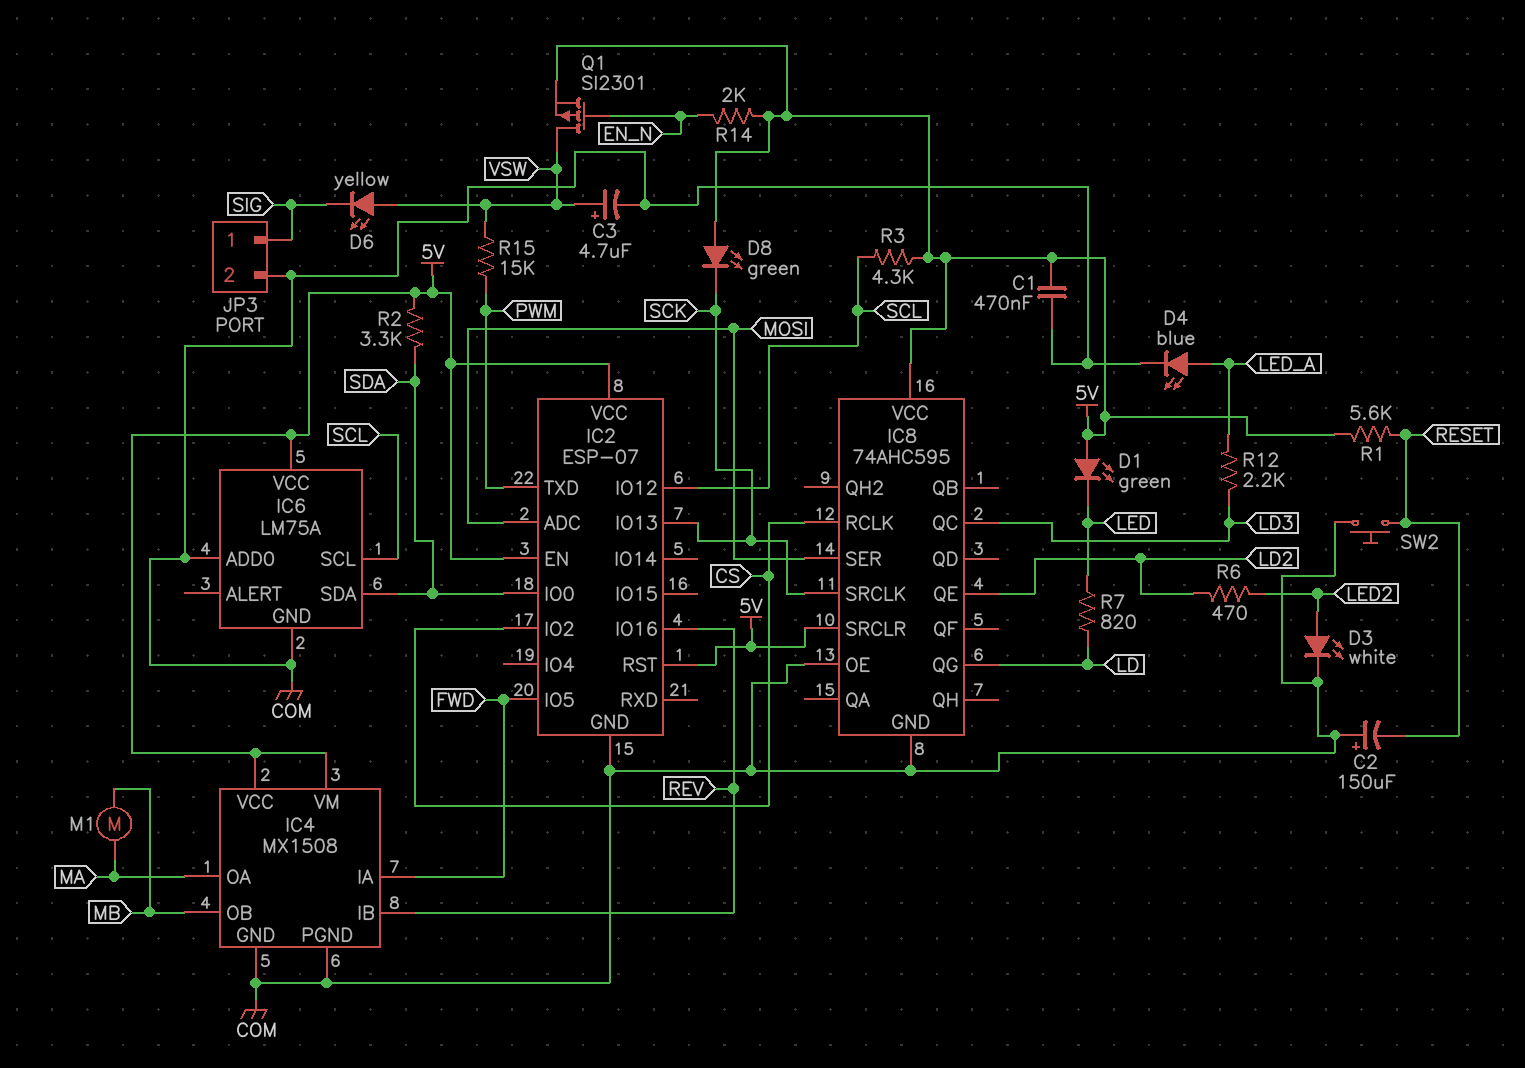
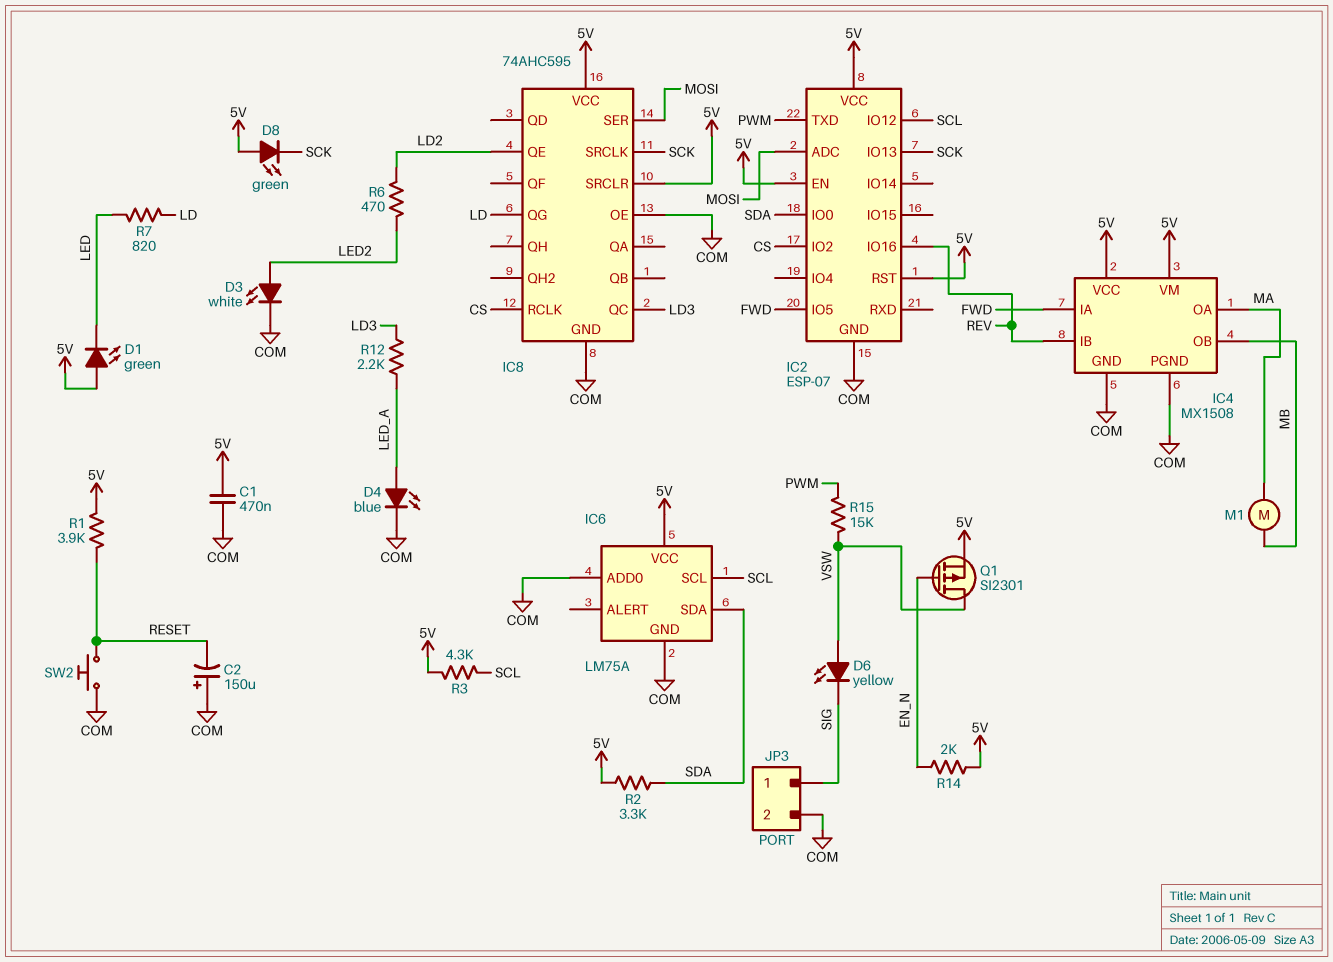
C3: 4.7uF (plus VSW, minus COM) -> none
R1: 5.6k (5V, RESET) -> 3.9k (5V, RESET)

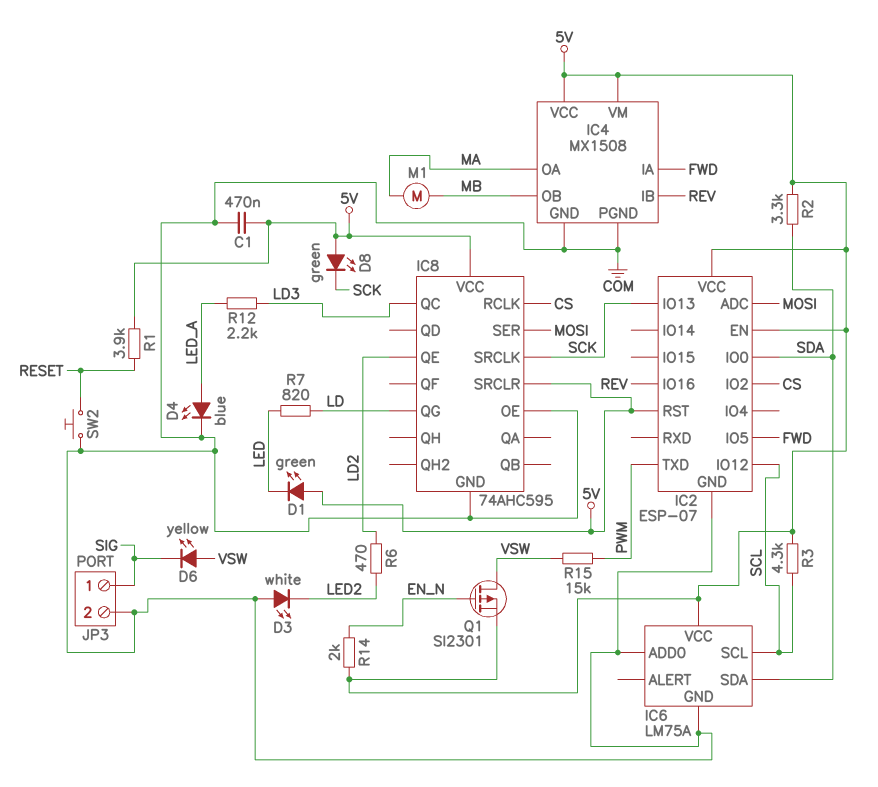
C2: 150uF (plus COM, minus RESET) -> none
D3: LED white (A LED2, K COM) -> LED white (A COM, K LED2)

